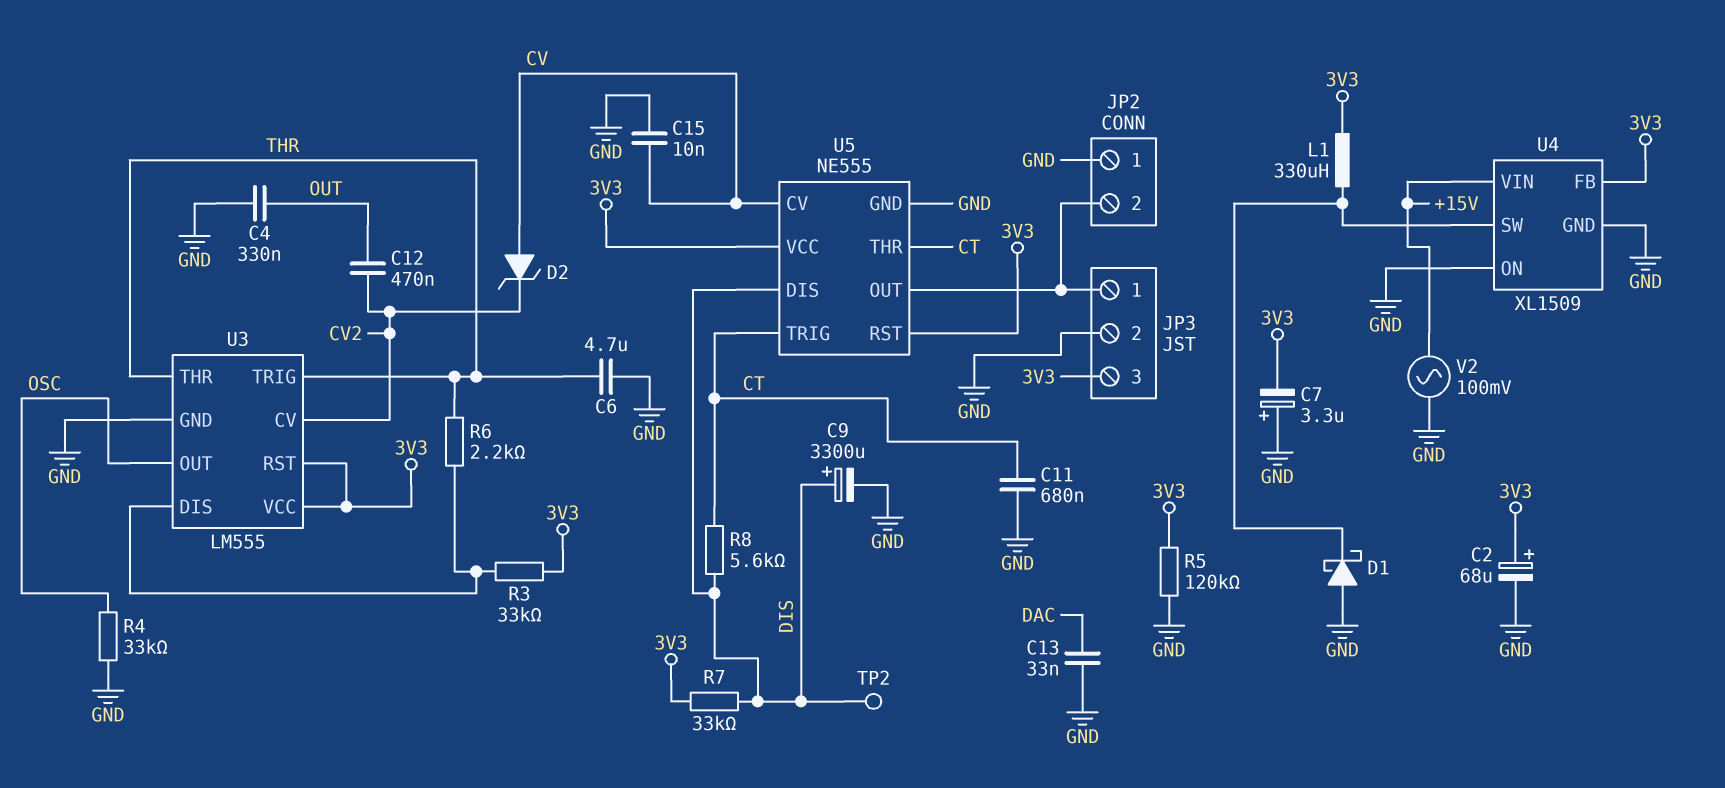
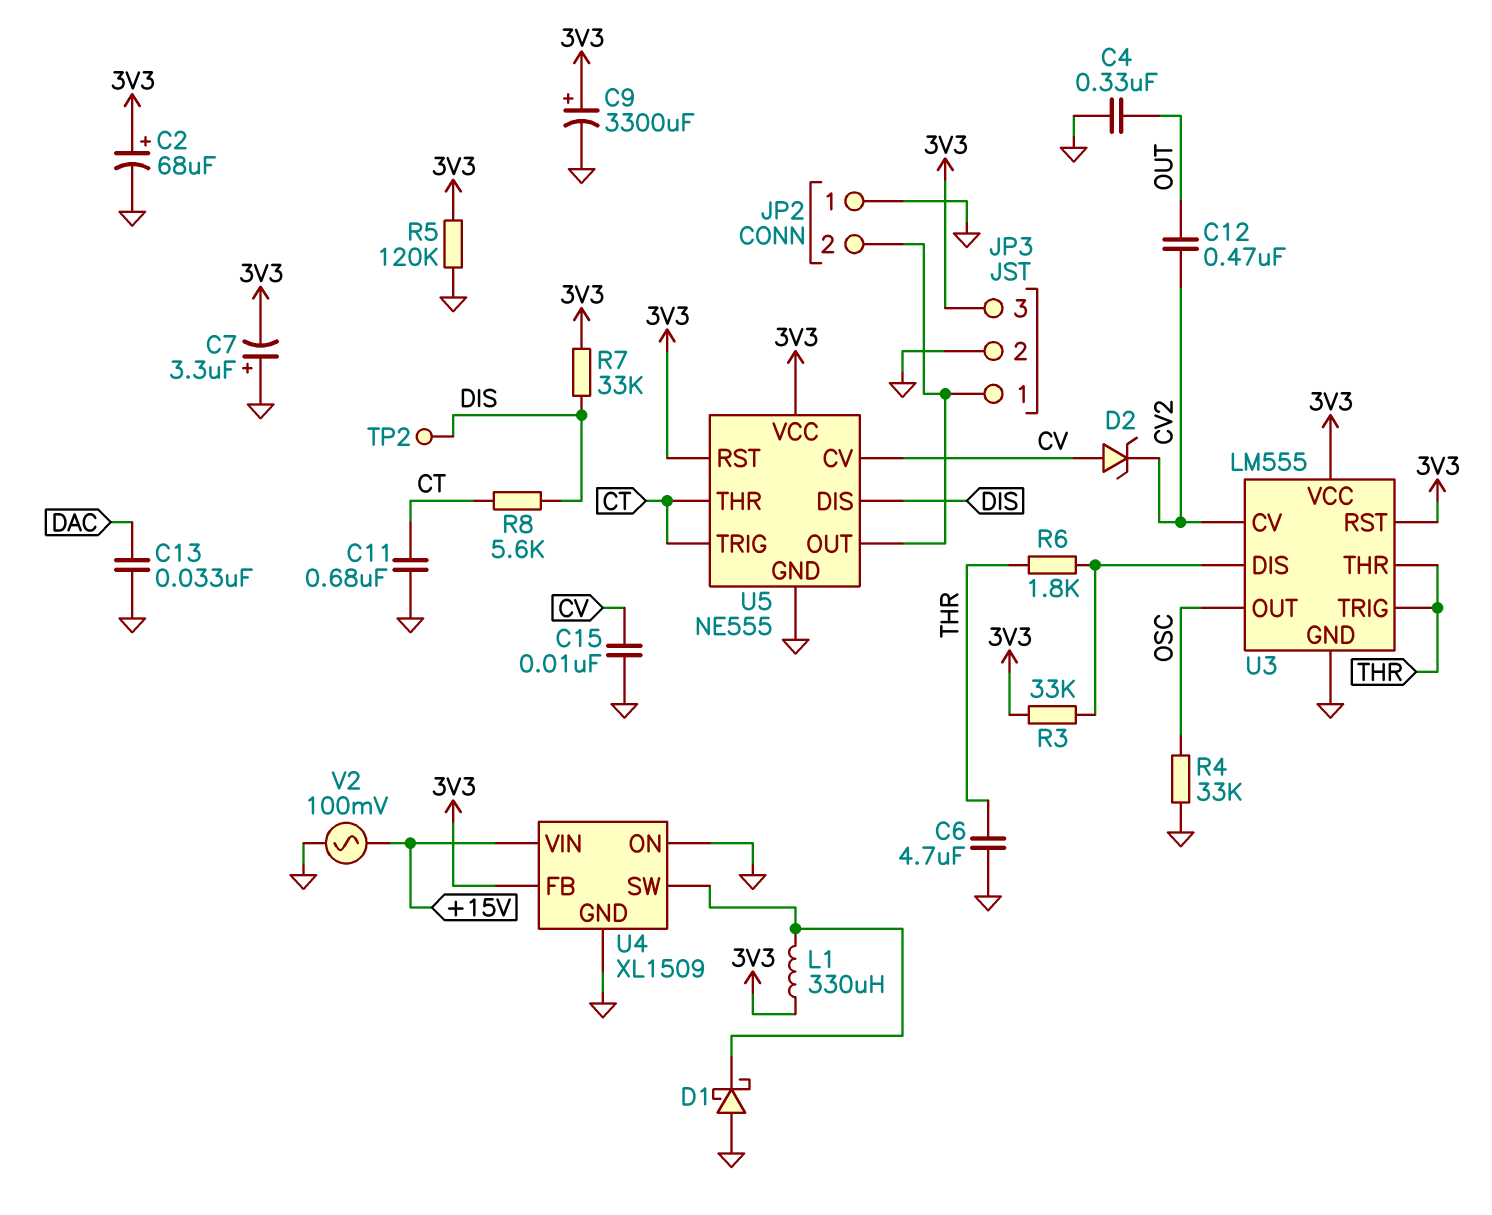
C9: 3300uF (plus DIS, minus GND) -> 3300uF (plus 3V3, minus GND)
R6: 2.2k (THR, U3/DIS) -> 1.8k (THR, U3/DIS)

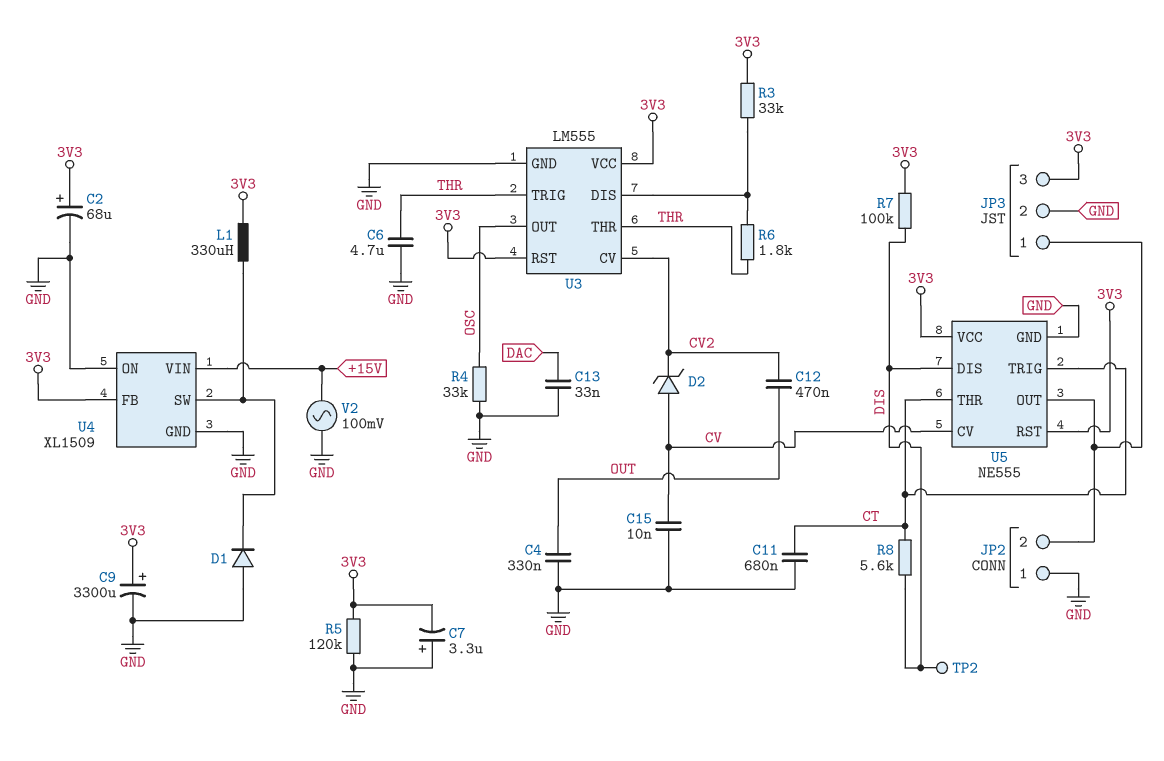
D1: schottky (A GND, K U4/SW) -> diode (A GND, K U4/SW)
R7: 33k (3V3, DIS) -> 100k (3V3, DIS)

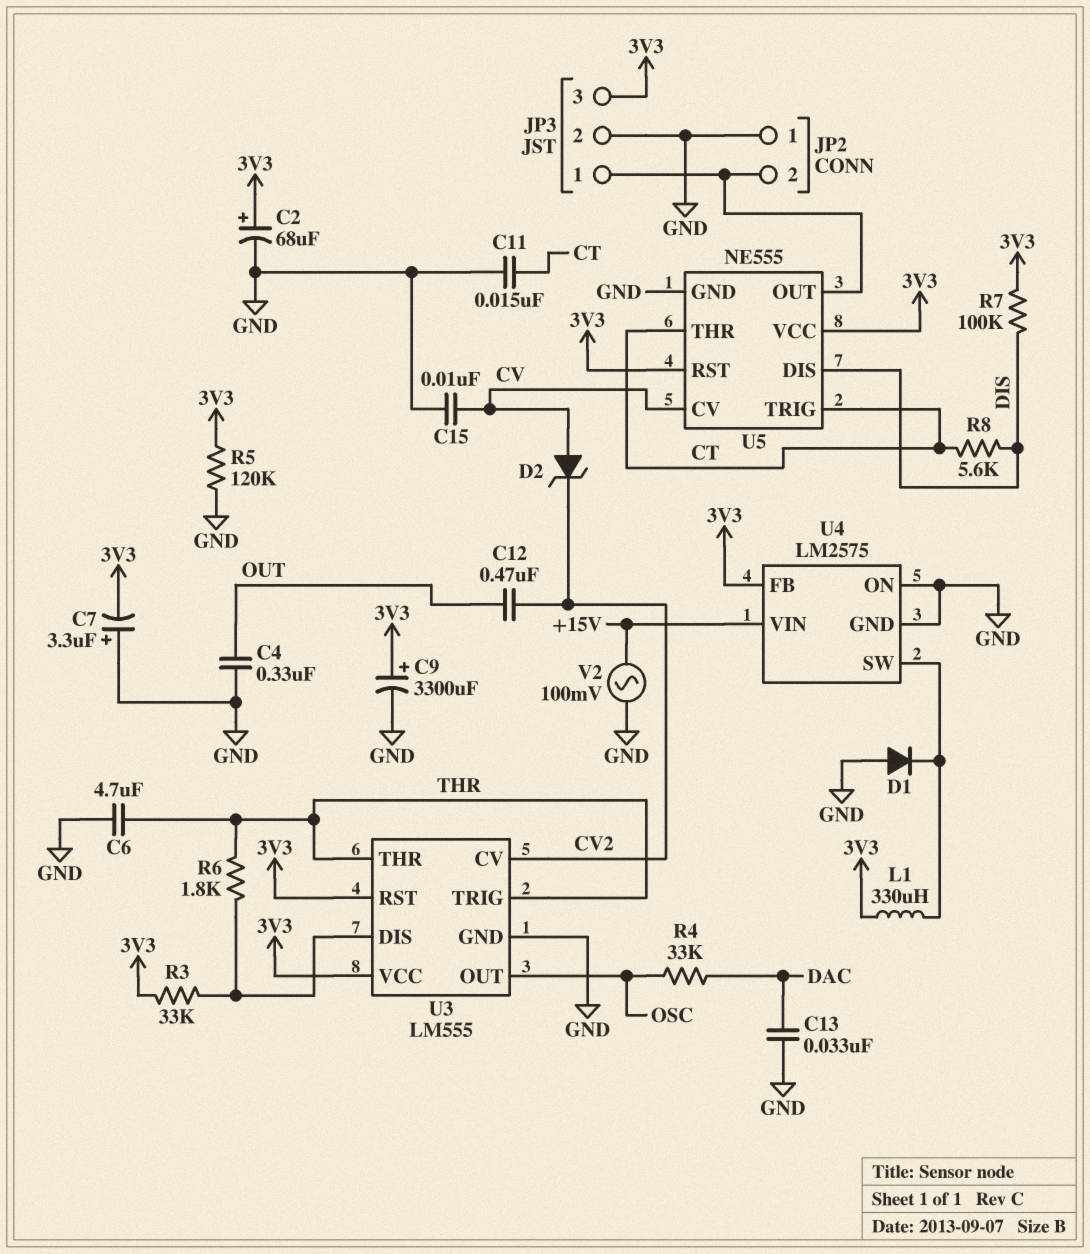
C11: 680nF (CT, GND) -> 15nF (CT, GND)
R4: 33k (GND, OSC) -> 33k (DAC, OSC)
TP2: test point (DIS) -> none
U4: XL1509 -> LM2575

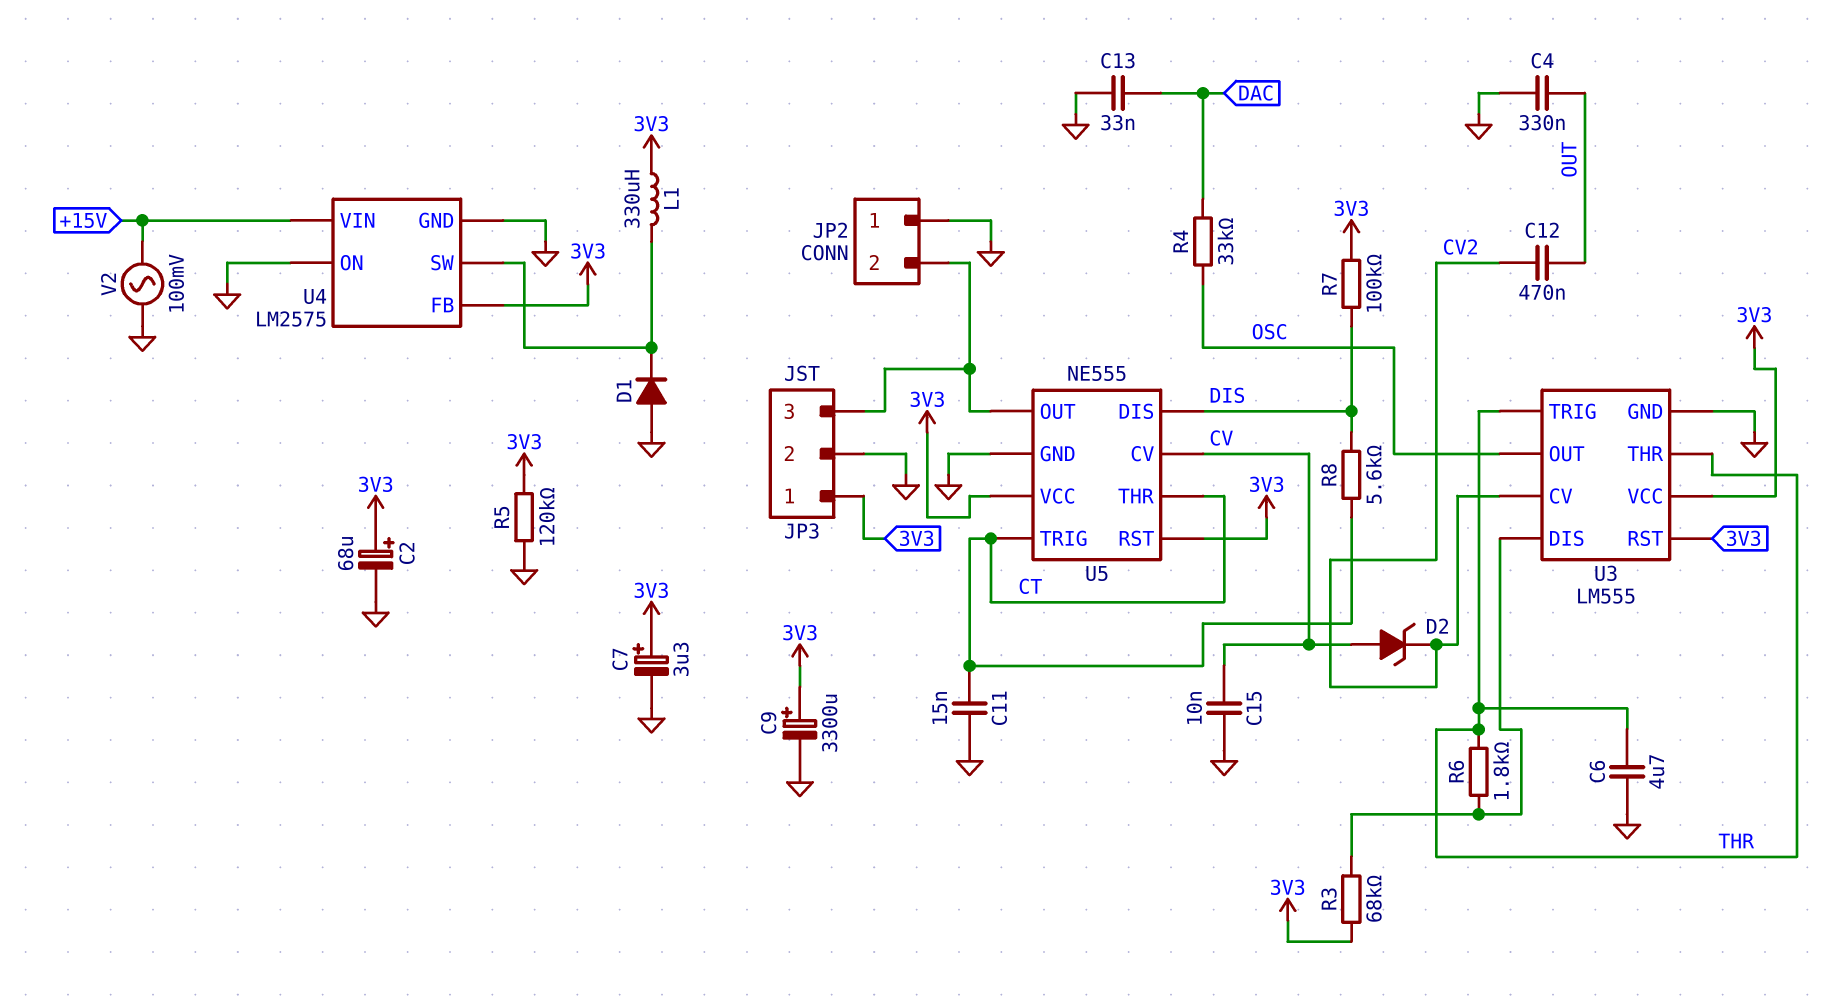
C7: 3.3uF (plus GND, minus 3V3) -> 3.3uF (plus 3V3, minus GND)
JP3 pin 1: JP2/2 -> 3V3
JP3 pin 3: 3V3 -> JP2/2
R3: 33k (3V3, U3/DIS) -> 68k (3V3, U3/DIS)

